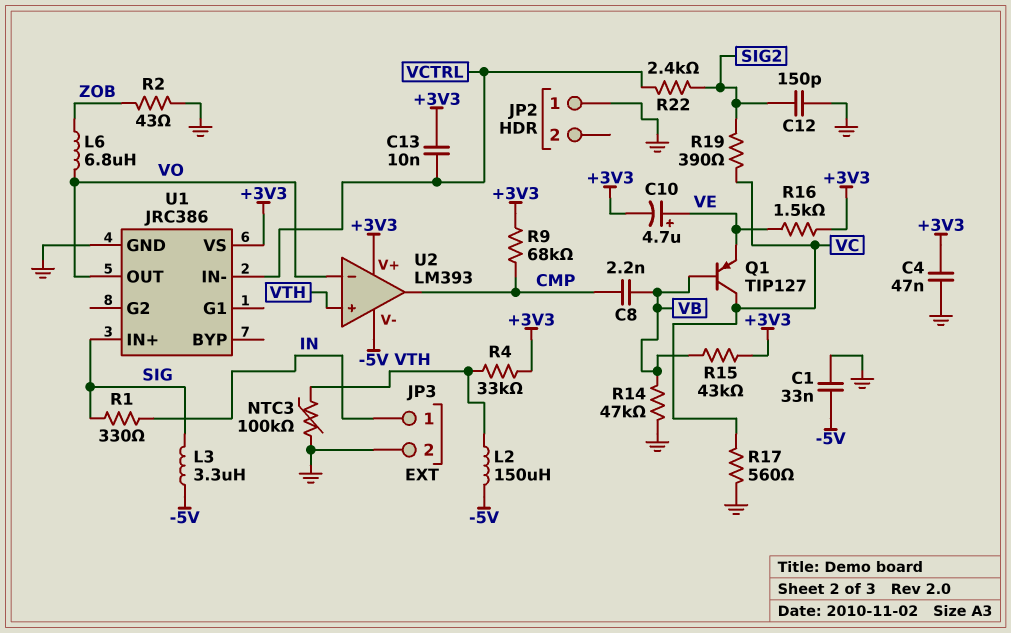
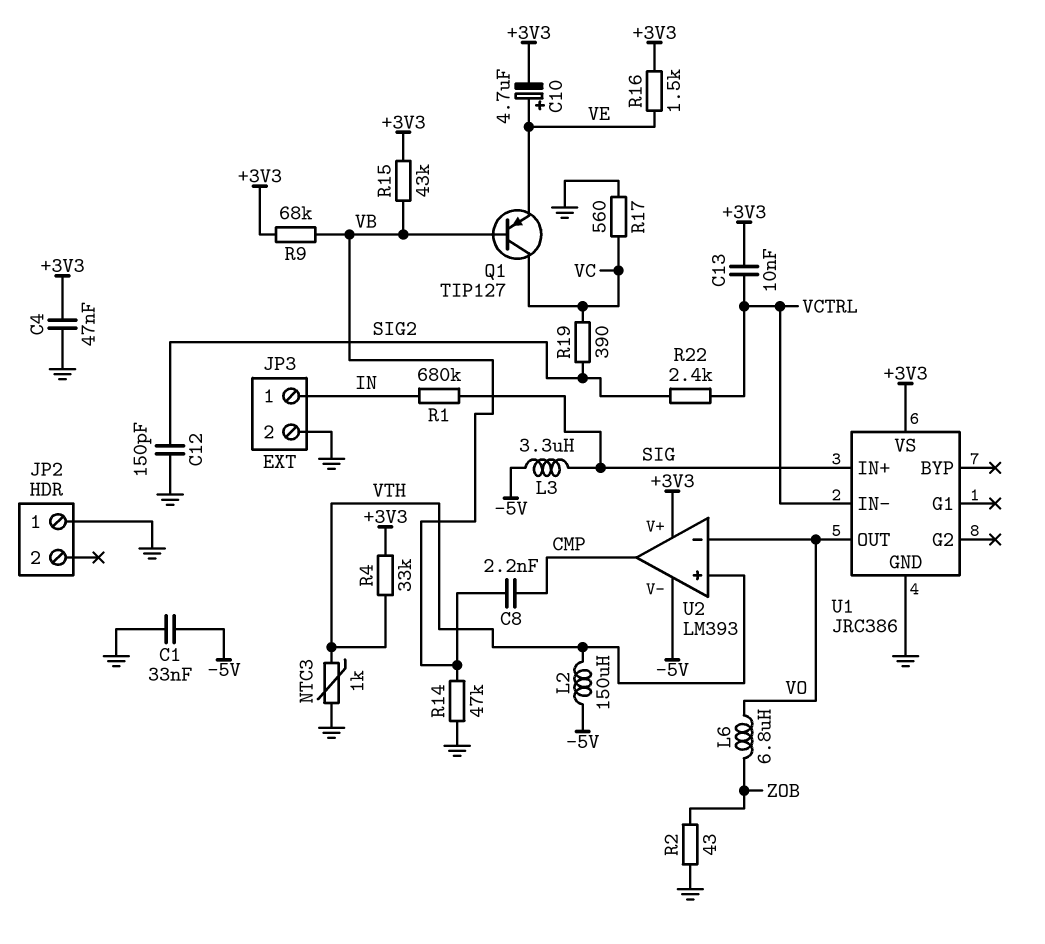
NTC3: 100k (GND, VTH) -> 1k (GND, VTH)
R1: 330 (IN, SIG) -> 680k (IN, SIG)
R9: 68k (+3V3, CMP) -> 68k (+3V3, VB)

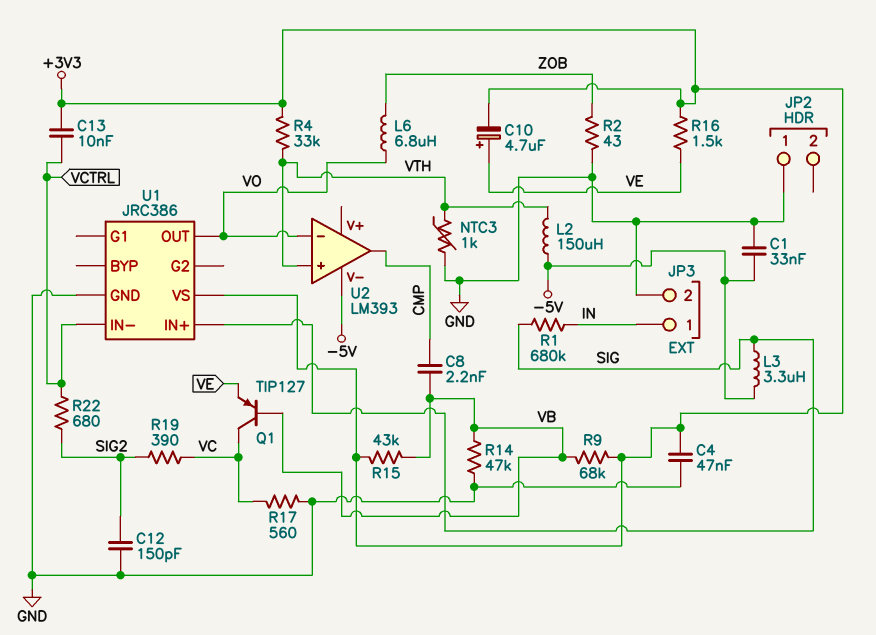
R22: 2.4k (SIG2, VCTRL) -> 680 (SIG2, VCTRL)
U2 pin V+: +3V3 -> none

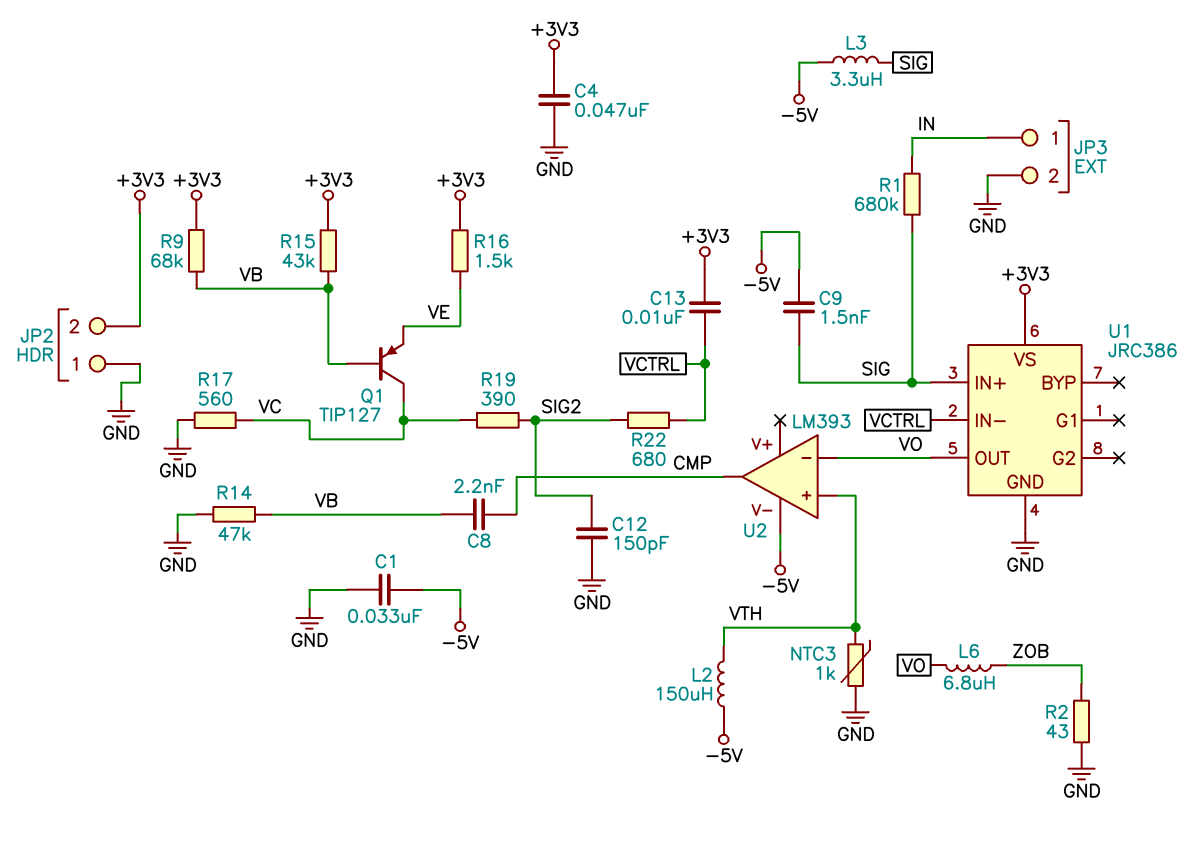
C9: none -> 1.5nF (-5V, SIG)
C10: 4.7uF (plus VE, minus +3V3) -> none
JP2 pin 2: none -> +3V3
R4: 33k (+3V3, VTH) -> none

